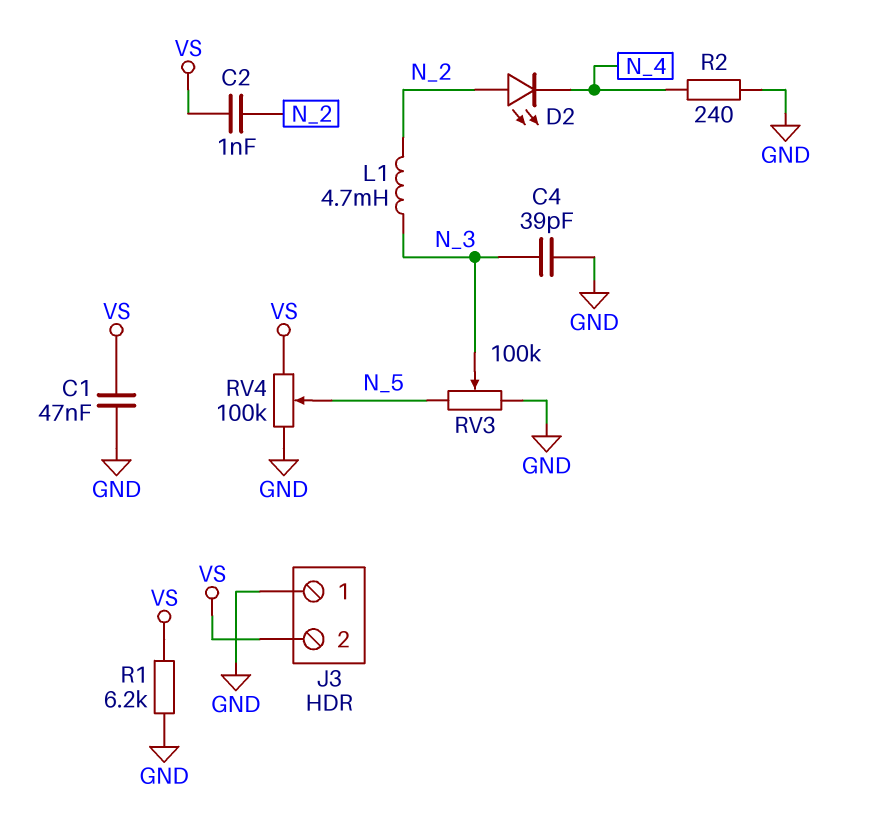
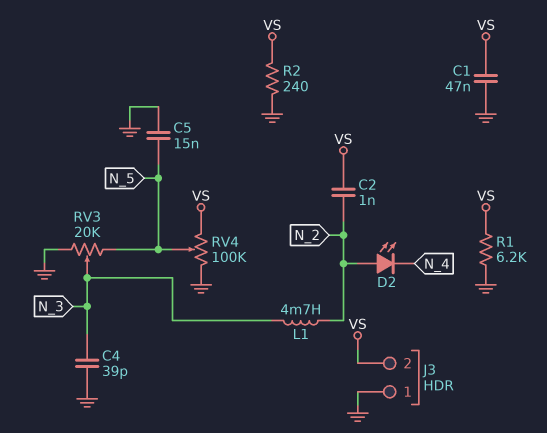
C5: none -> 15nF (GND, N_5)
R2: 240 (GND, N_4) -> 240 (GND, VS)
RV3: 100k (GND, N_5, wiper N_3) -> 20k (GND, N_5, wiper N_3)

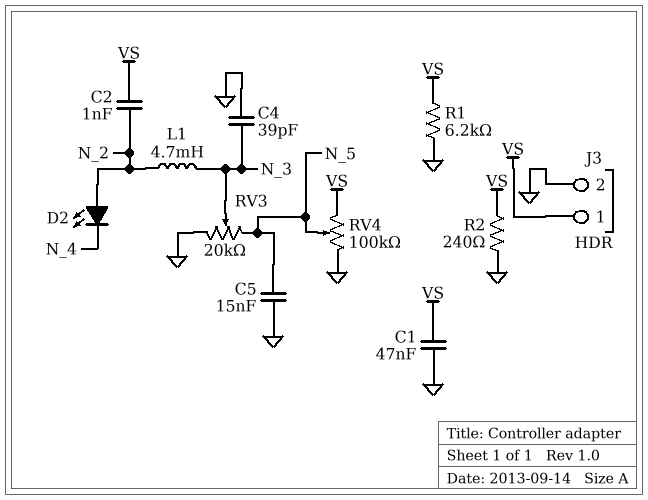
J3 pin 1: GND -> VS
J3 pin 2: VS -> GND

